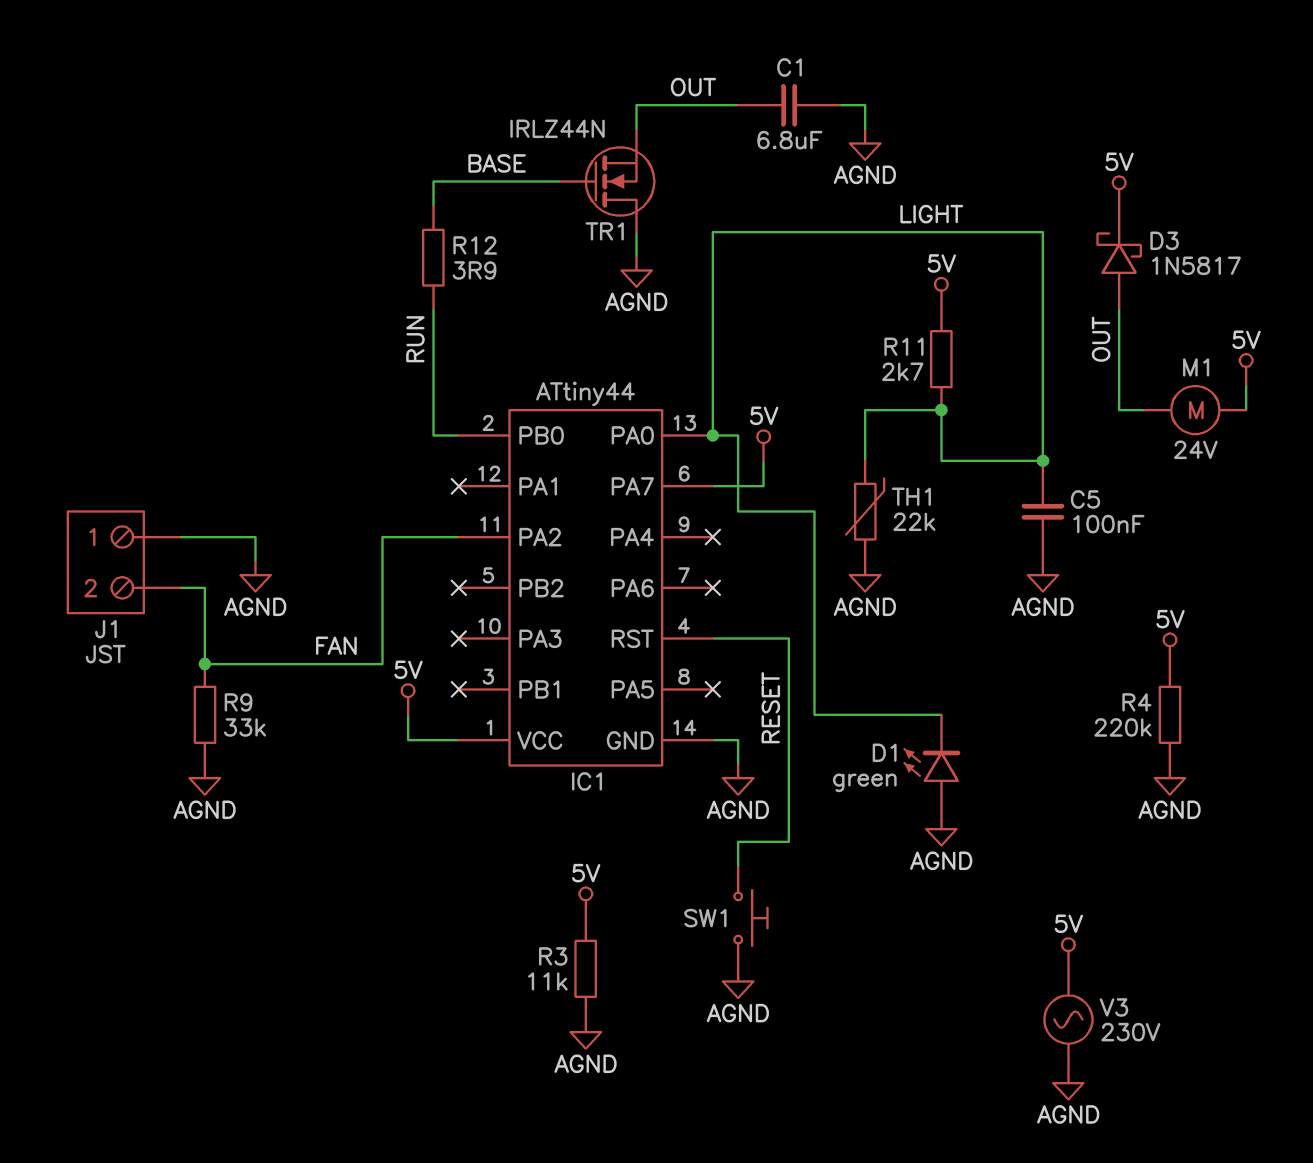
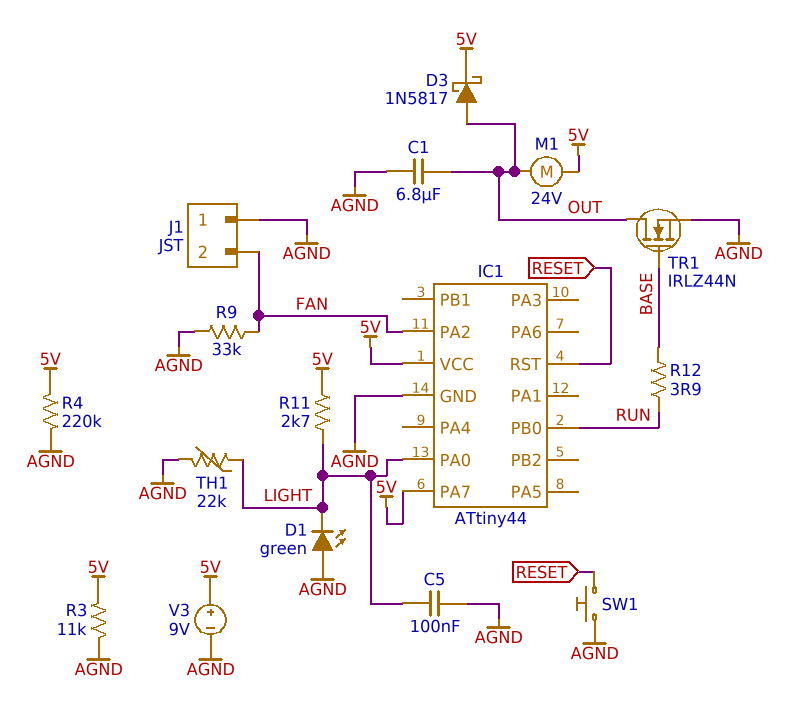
TR1: NMOS IRLZ44N (G BASE, D AGND, S OUT) -> NMOS IRLZ44N (G BASE, D OUT, S AGND)
V3: AC 230V (5V, AGND) -> 9V (plus 5V, minus AGND)

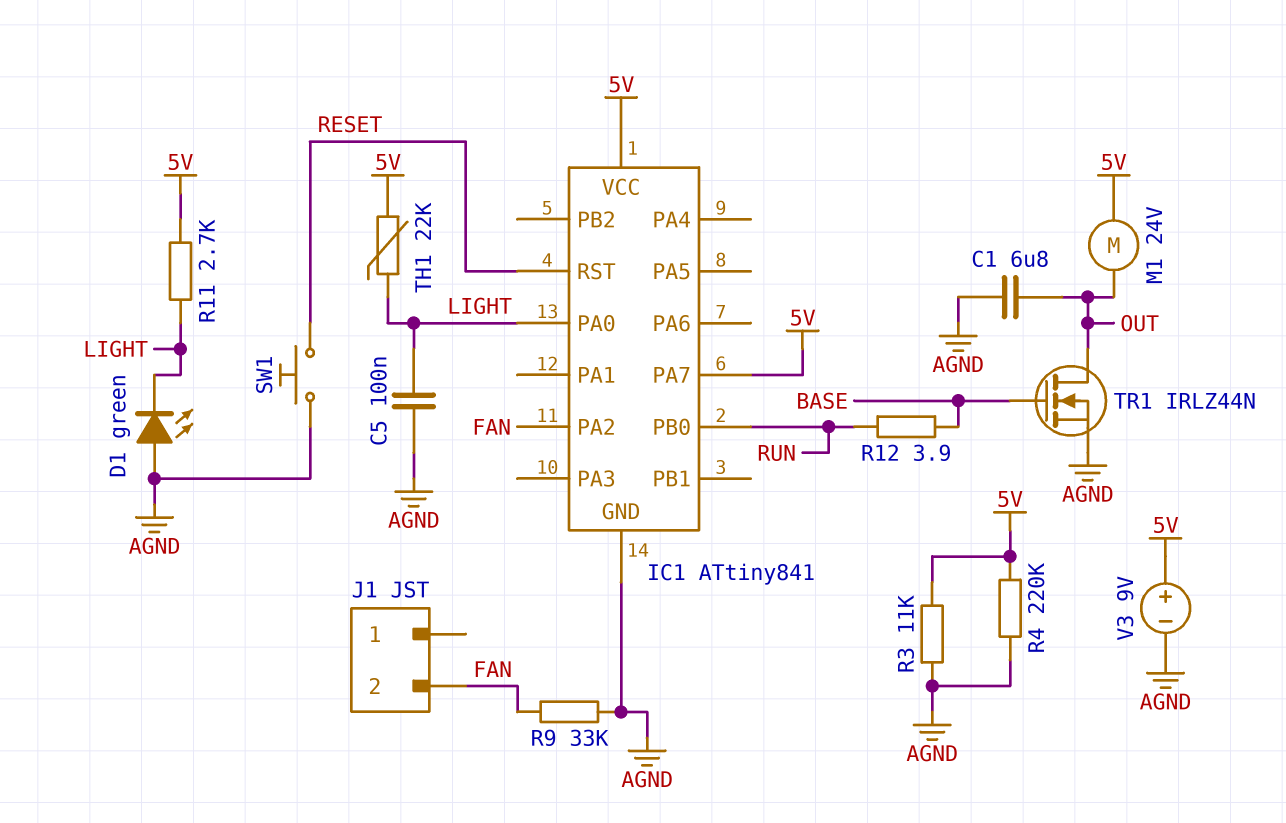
D3: schottky 1N5817 (A OUT, K 5V) -> none
IC1: ATtiny44 -> ATtiny841
J1 pin 1: AGND -> none
TH1: 22k (AGND, LIGHT) -> 22k (5V, LIGHT)

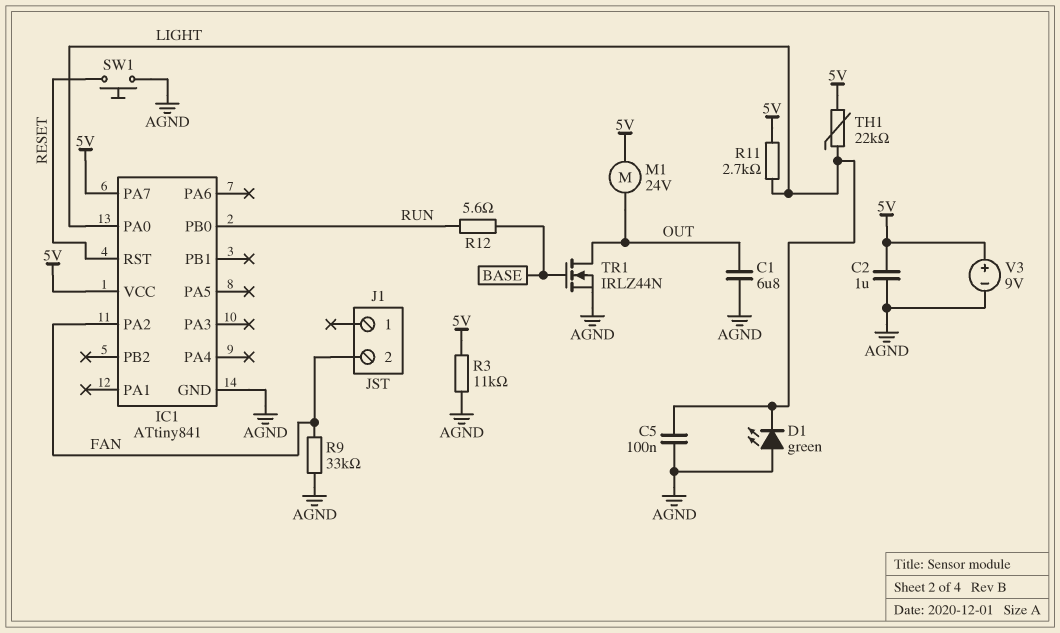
C2: none -> 1uF (5V, AGND)
R4: 220k (5V, AGND) -> none
R12: 3.9 (BASE, RUN) -> 5.6 (BASE, RUN)

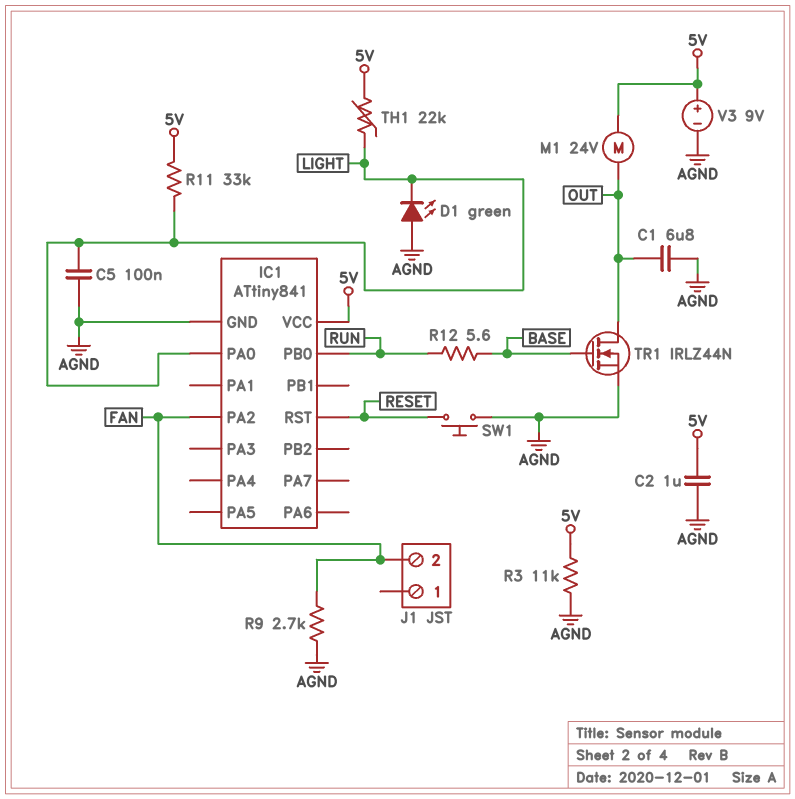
IC1 pin PA7: 5V -> none
R9: 33k (AGND, FAN) -> 2.7k (AGND, FAN)
R11: 2.7k (5V, LIGHT) -> 33k (5V, LIGHT)

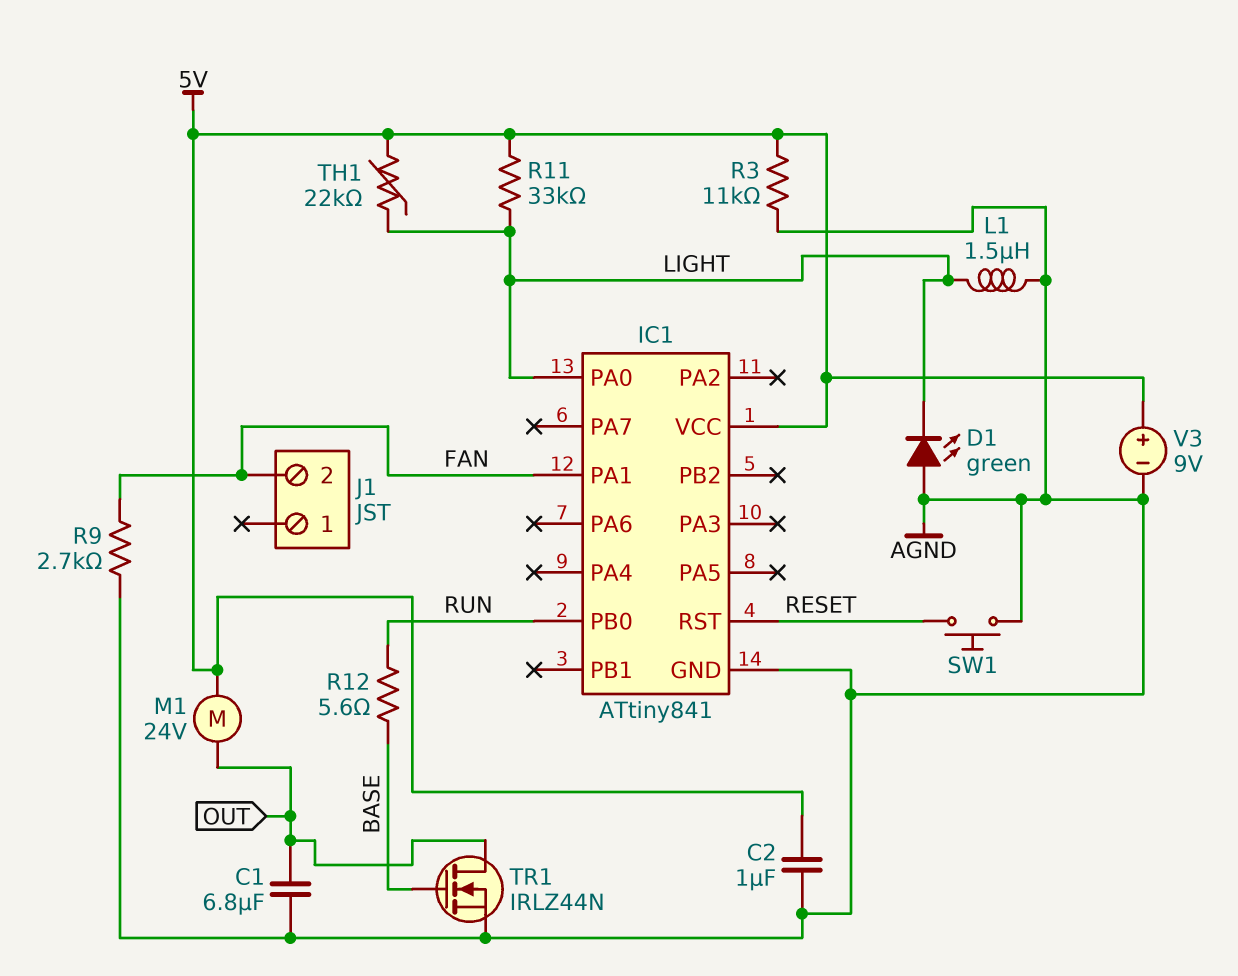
C5: 100nF (AGND, LIGHT) -> none
IC1 pin PA1: none -> FAN
IC1 pin PA2: FAN -> none
L1: none -> 1.5uH (AGND, LIGHT)

